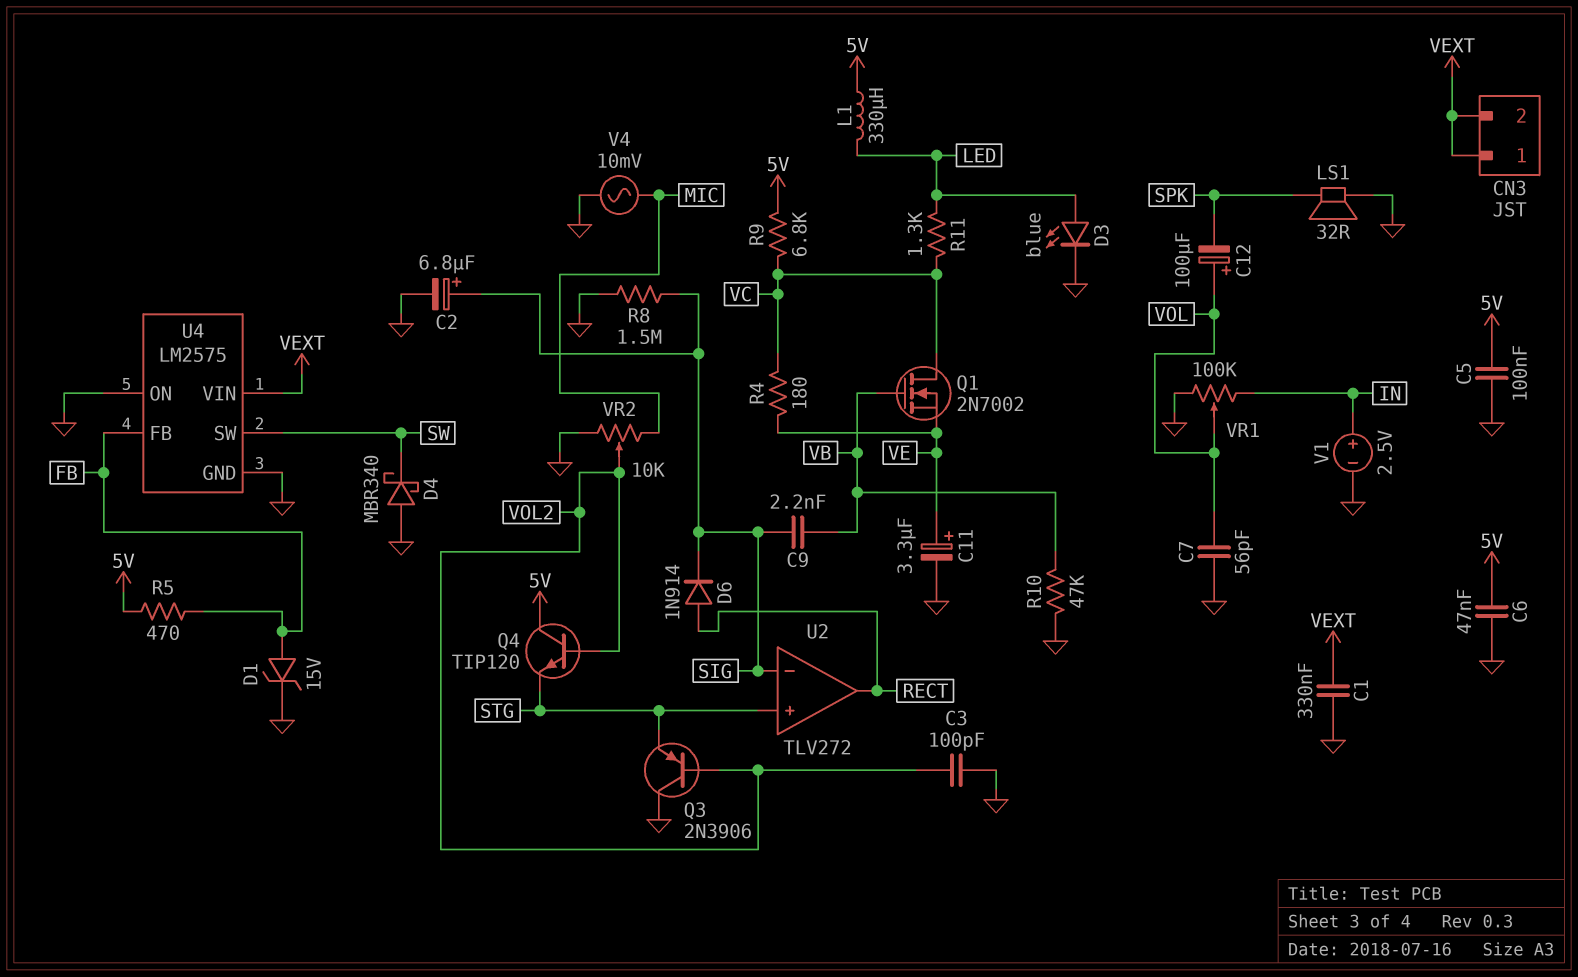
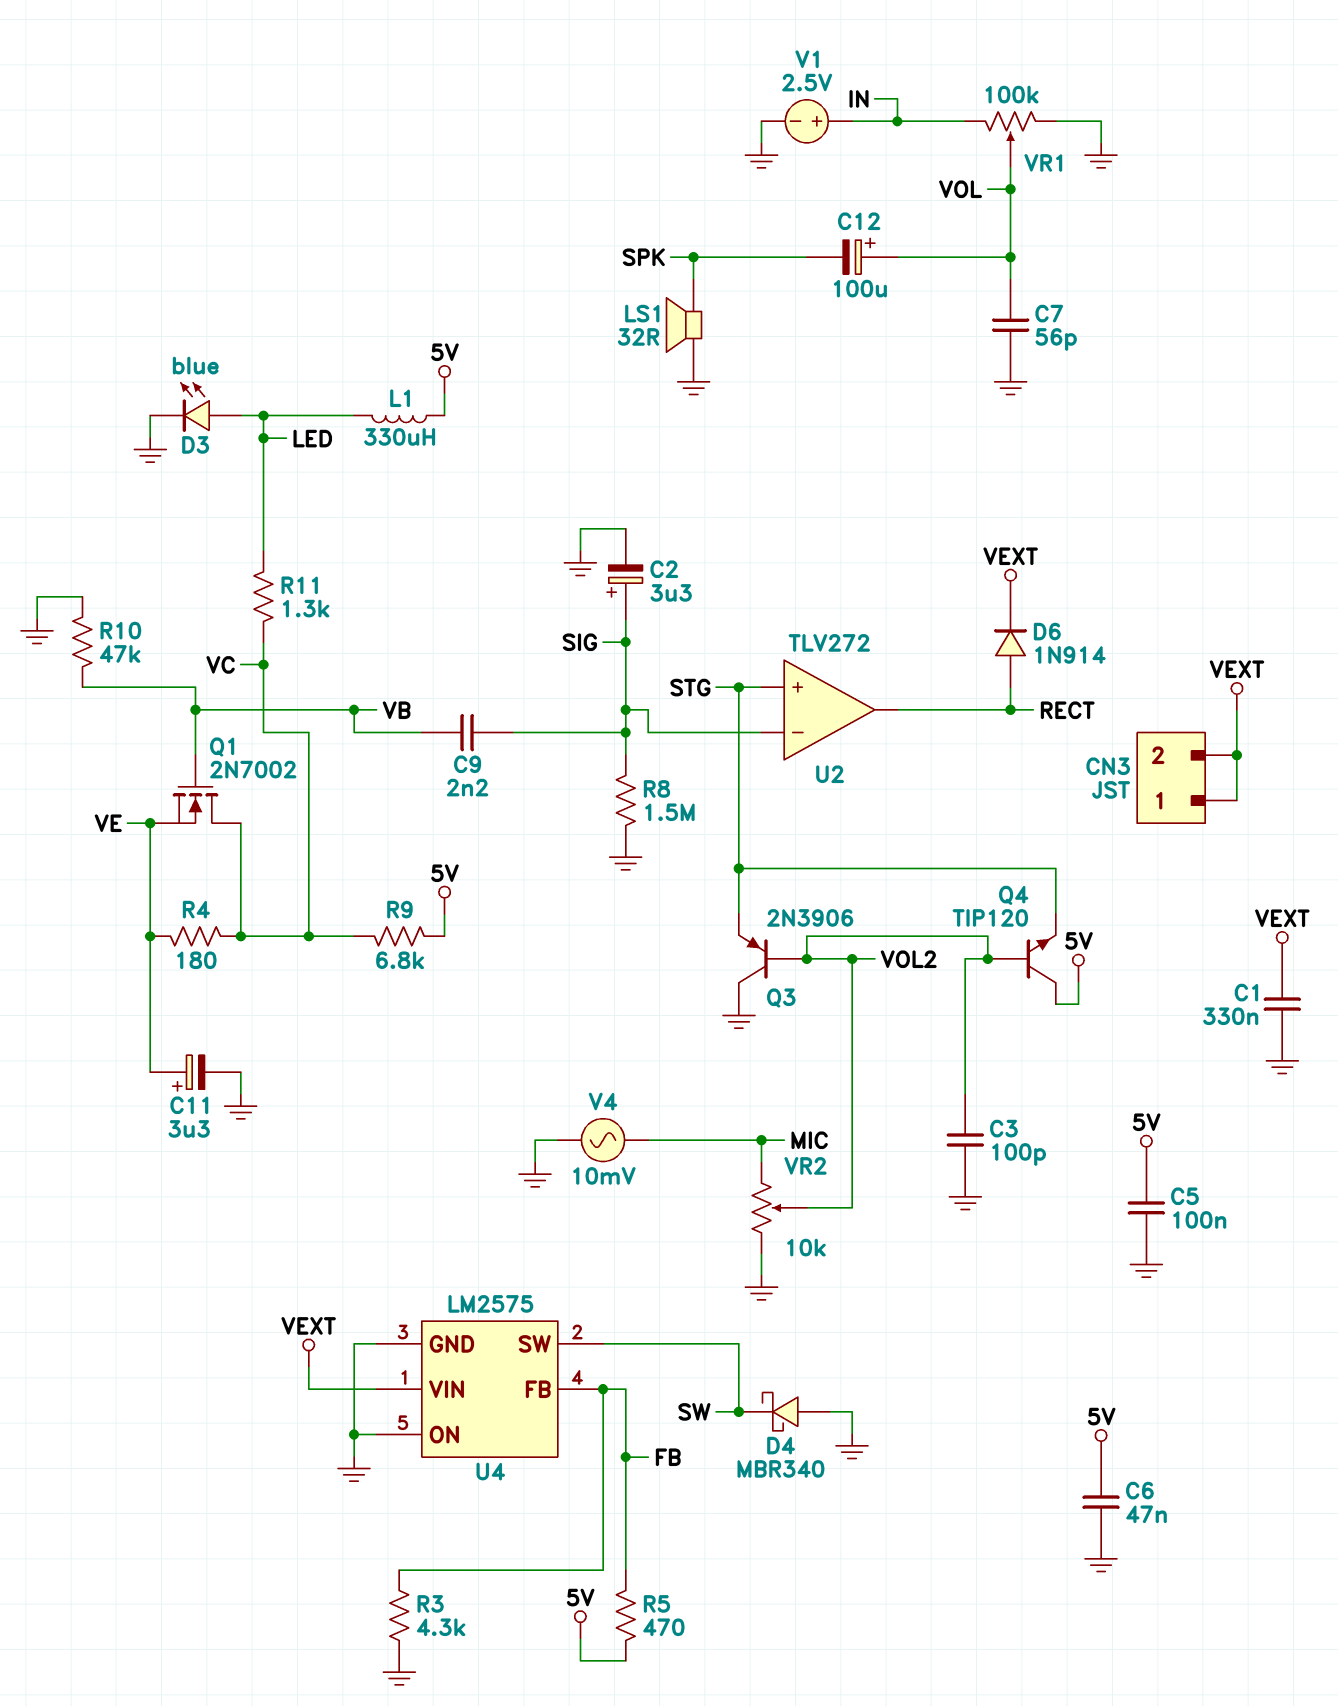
C2: 6.8uF (plus SIG, minus GND) -> 3.3uF (plus SIG, minus GND)
D1: zener 15V (A FB, K GND) -> none
D6: diode 1N914 (A RECT, K SIG) -> diode 1N914 (A RECT, K VEXT)
R3: none -> 4.3k (FB, GND)

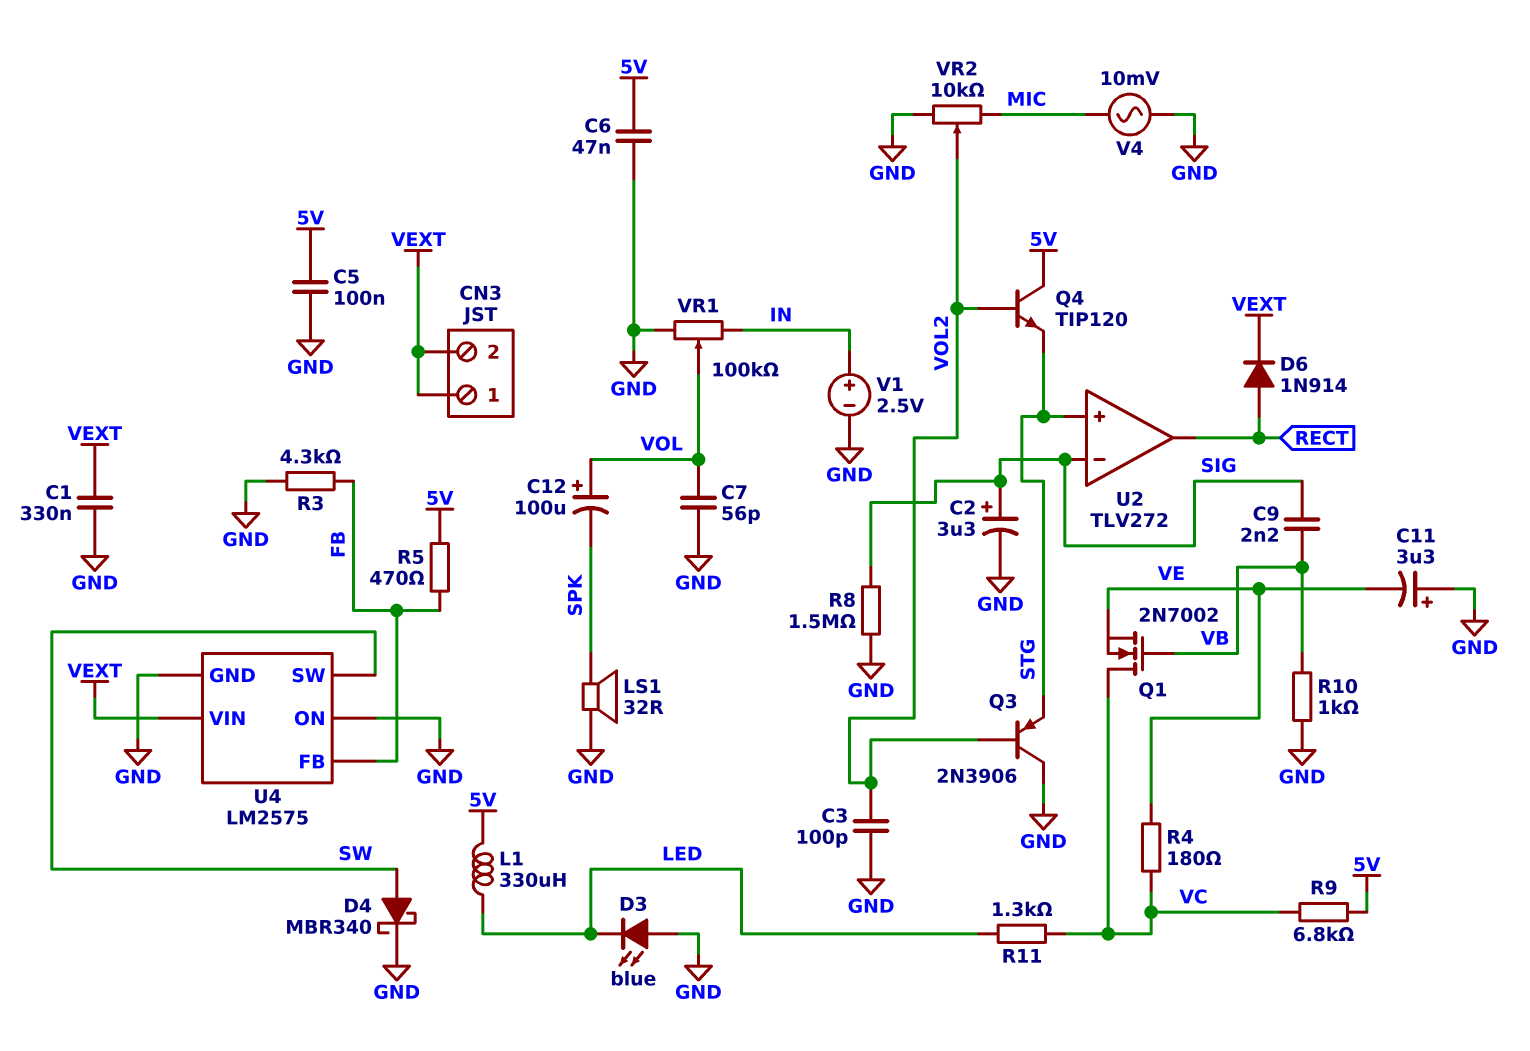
C11: 3.3uF (plus VE, minus GND) -> 3.3uF (plus GND, minus VE)
D3: LED blue (A LED, K GND) -> LED blue (A GND, K LED)
D4: schottky MBR340 (A GND, K SW) -> schottky MBR340 (A SW, K GND)
R10: 47k (GND, VB) -> 1k (GND, VB)

